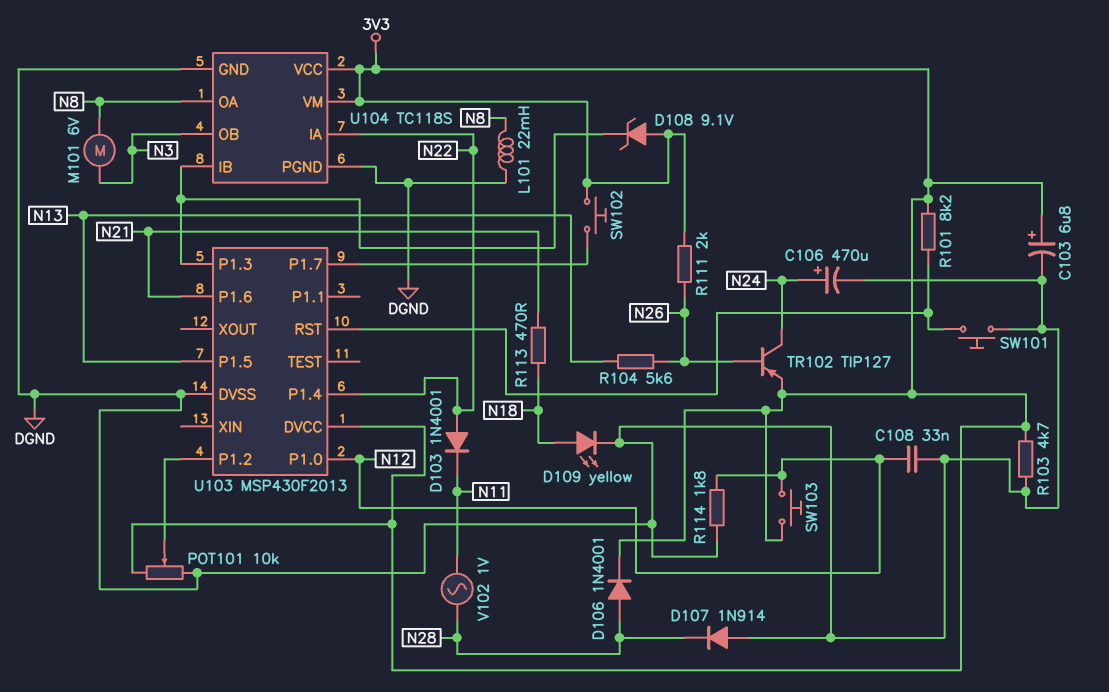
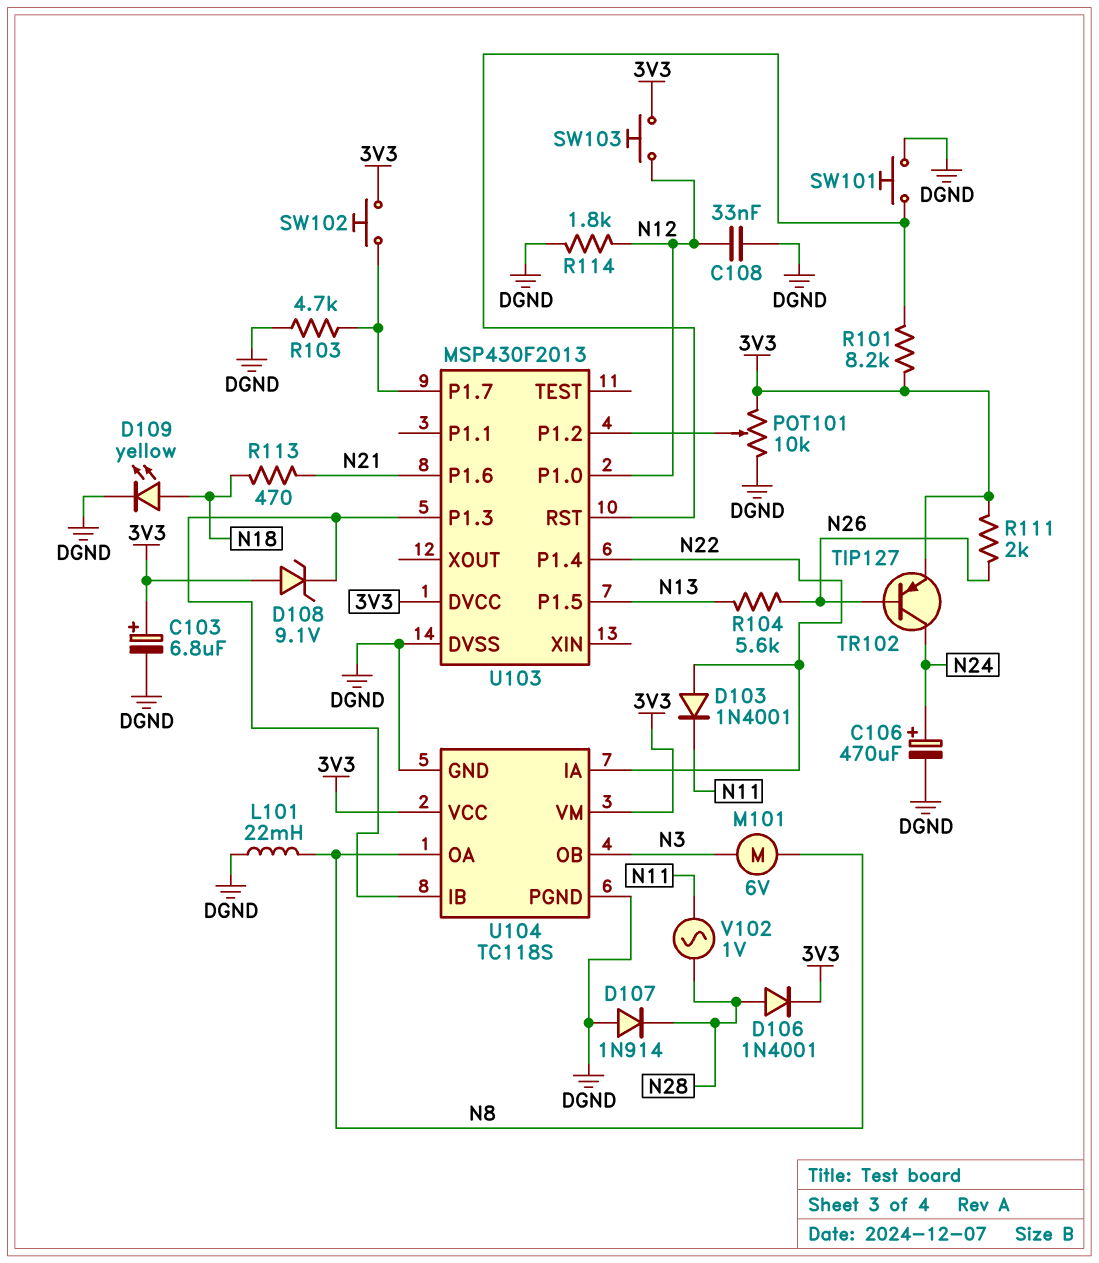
R103: 4.7k (3V3, DGND) -> 4.7k (DGND, U103/P1.7)

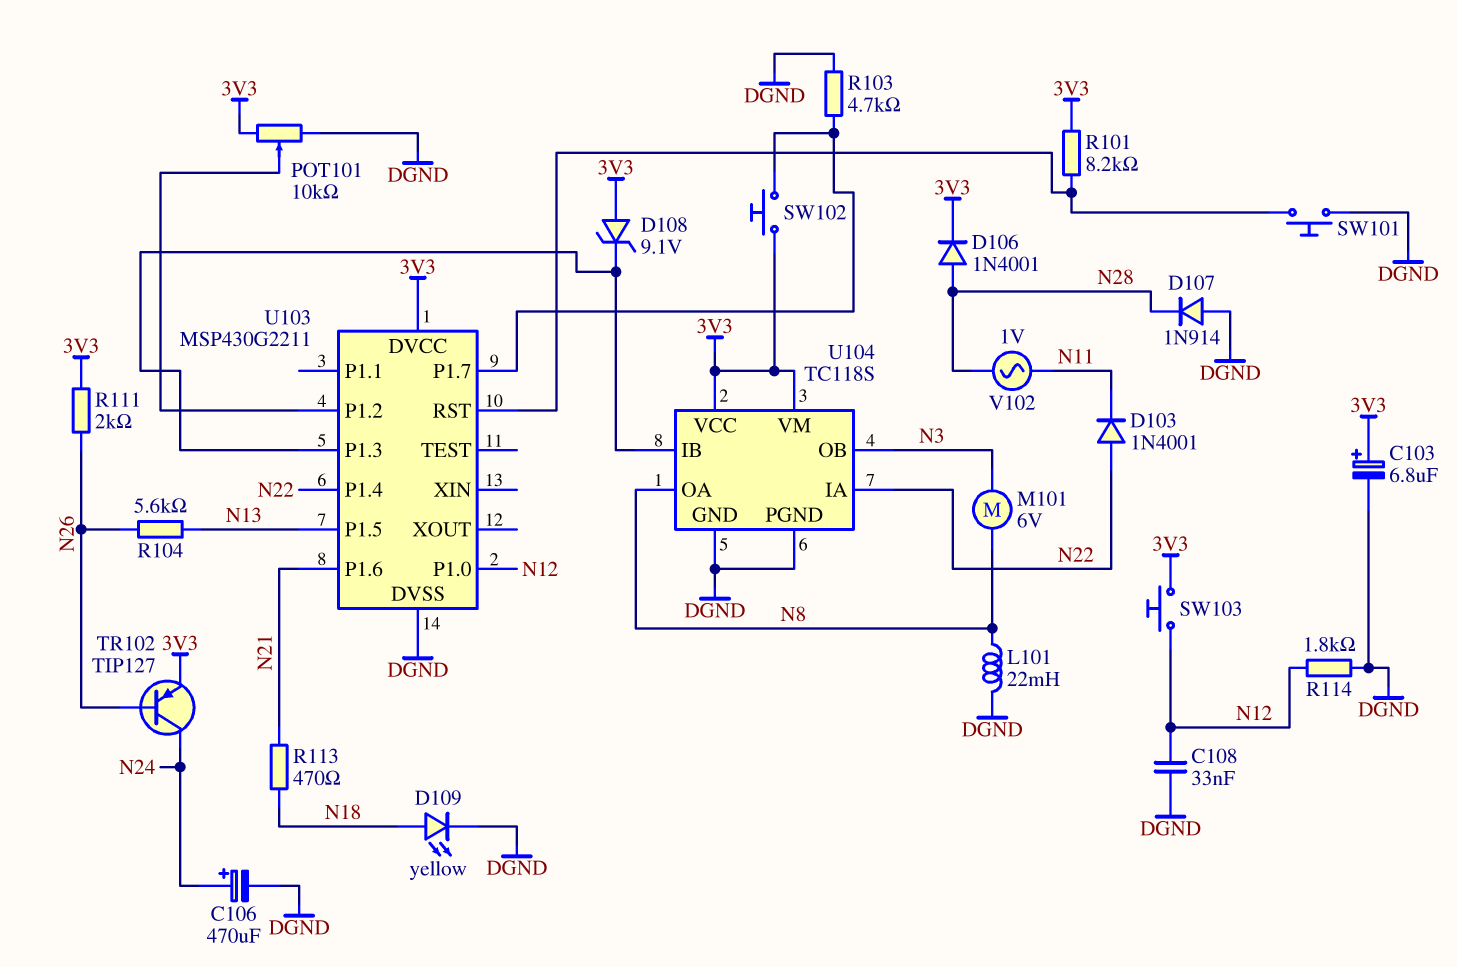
U103: MSP430F2013 -> MSP430G2211

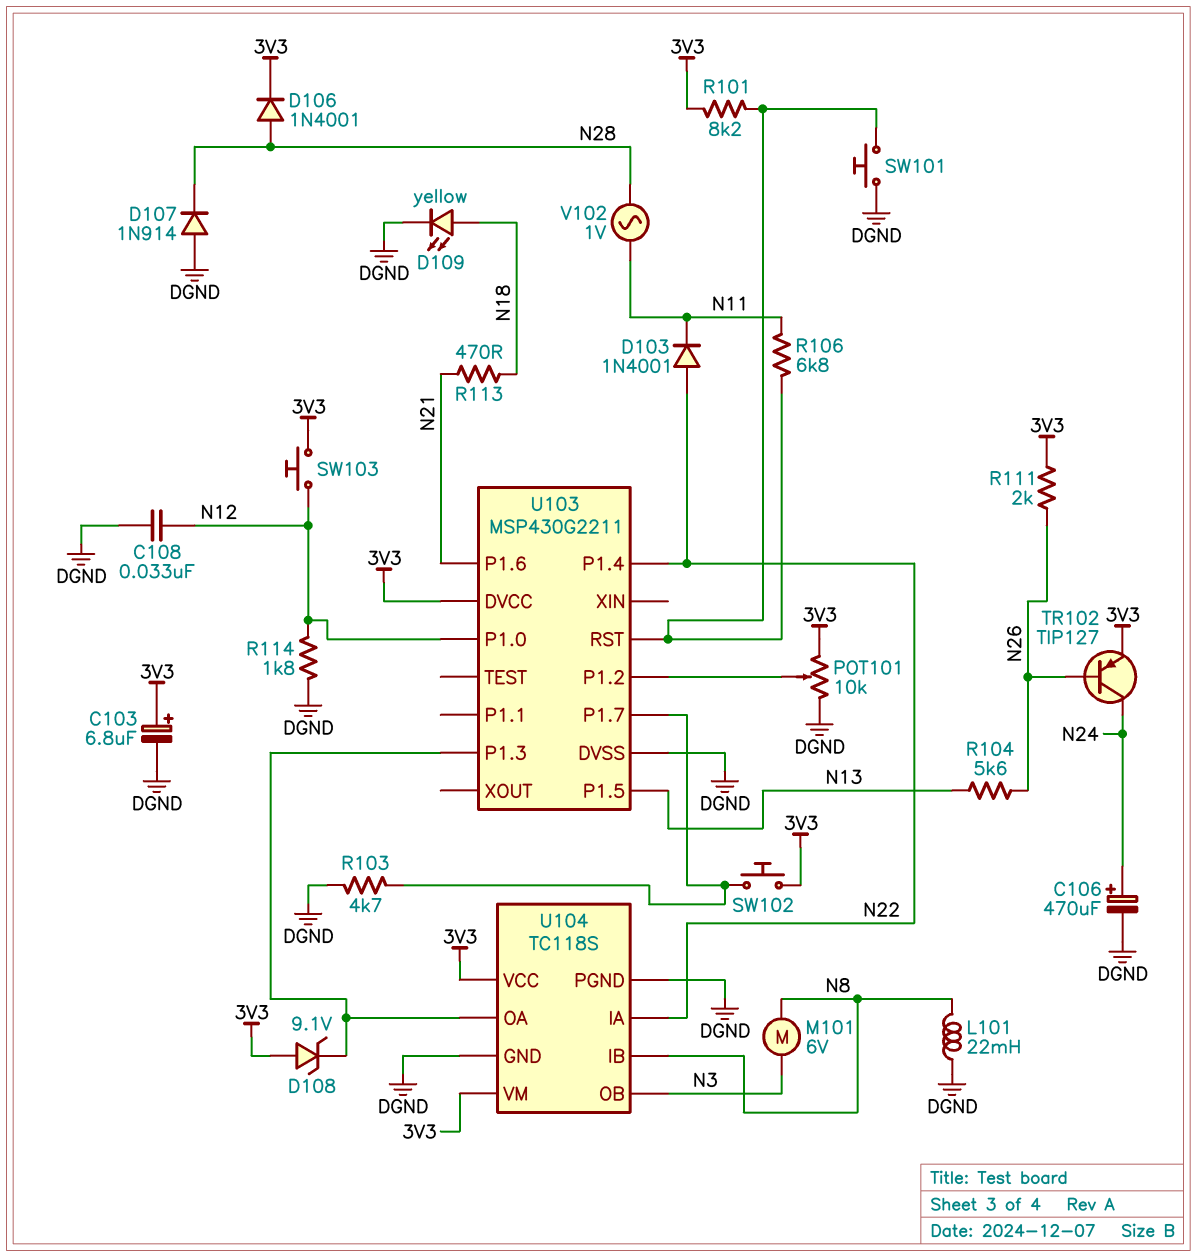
R106: none -> 6.8k (N11, U103/RST)
U104 pin IB: U103/P1.3 -> N8
U104 pin OA: N8 -> U103/P1.3

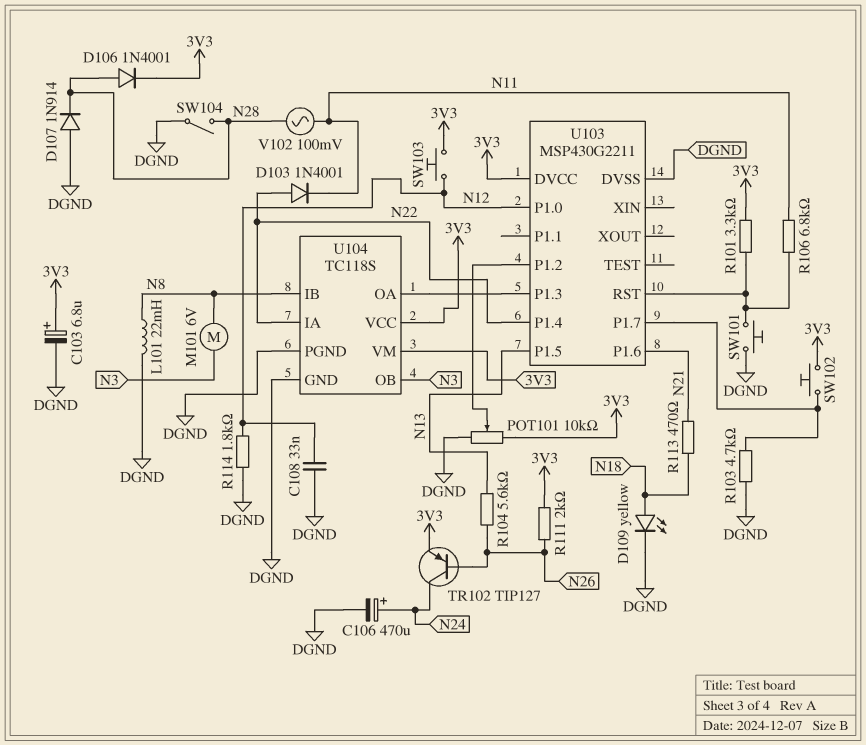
D108: zener 9.1V (A 3V3, K U103/P1.3) -> none
R101: 8.2k (3V3, U103/RST) -> 3.3k (3V3, U103/RST)
SW104: none -> switch (DGND, N28)
V102: AC 1V (N11, N28) -> AC 100mV (N11, N28)

